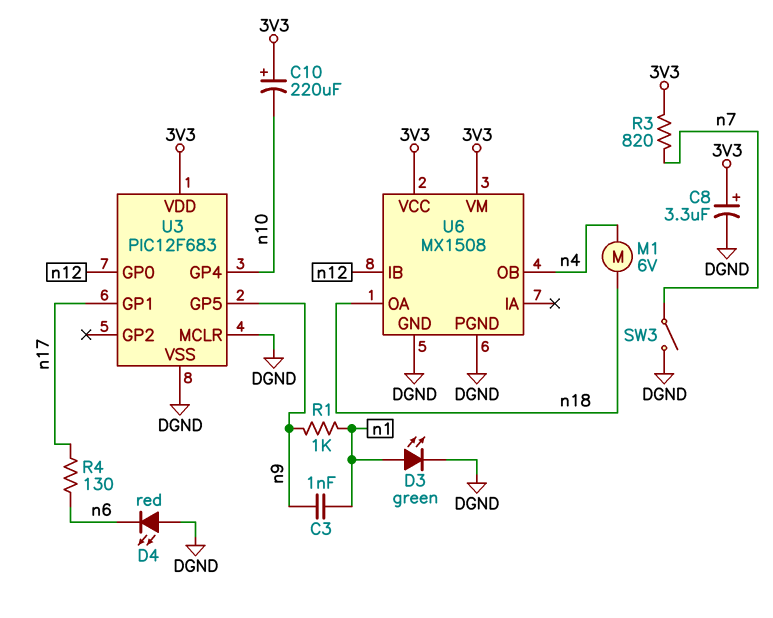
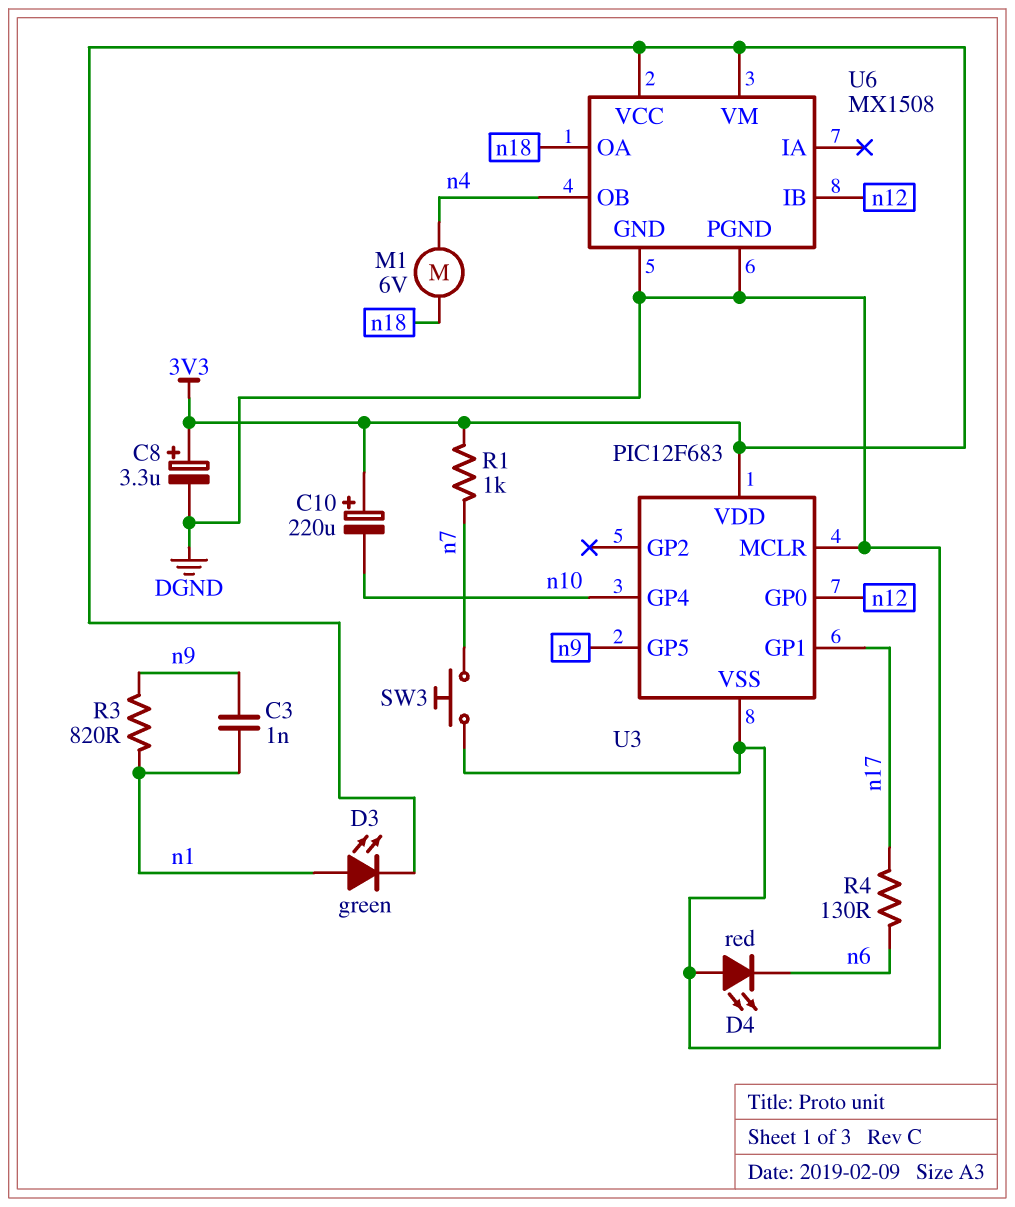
D3: LED green (A n1, K DGND) -> LED green (A n1, K 3V3)
R1: 1k (n1, n9) -> 1k (3V3, n7)
R3: 820 (3V3, n7) -> 820 (n1, n9)
SW3: switch (DGND, n7) -> button (DGND, n7)

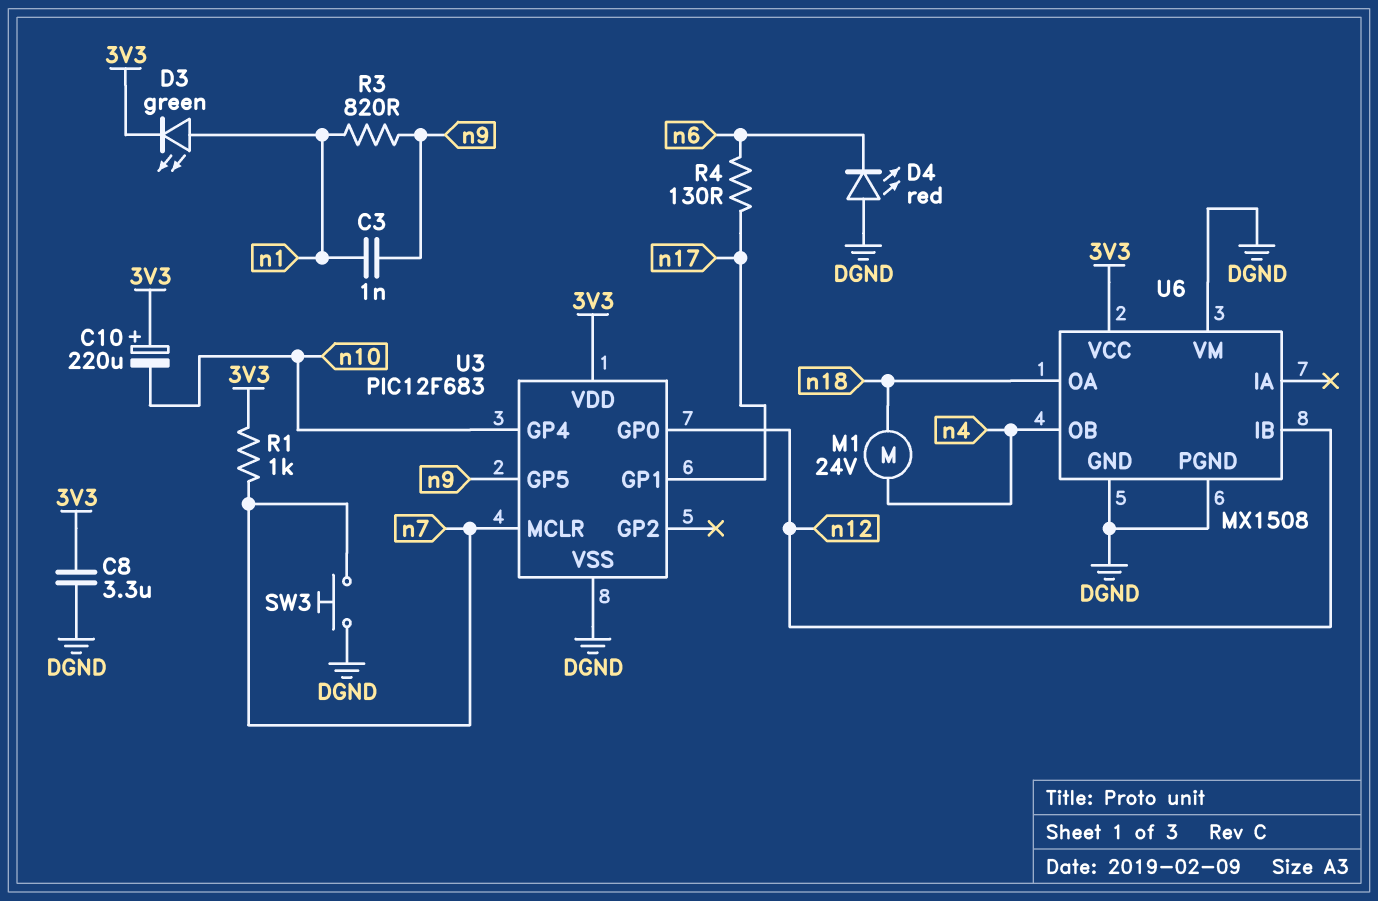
C8: 3.3uF (plus 3V3, minus DGND) -> 3.3uF (3V3, DGND)
M1: motor 6V (n4, n18) -> motor 24V (n4, n18)
U3 pin MCLR: DGND -> n7
U6 pin VM: 3V3 -> DGND

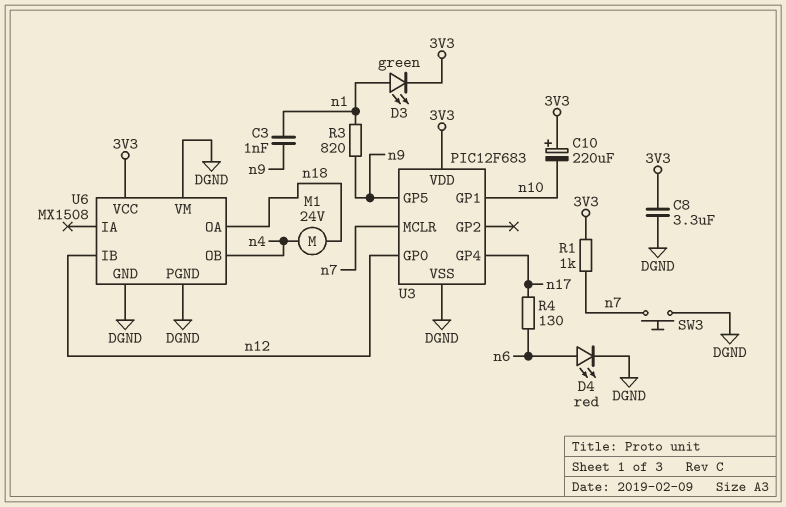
D4: LED red (A DGND, K n6) -> LED red (A n6, K DGND)
U3 pin GP1: n17 -> n10
U3 pin GP4: n10 -> n17

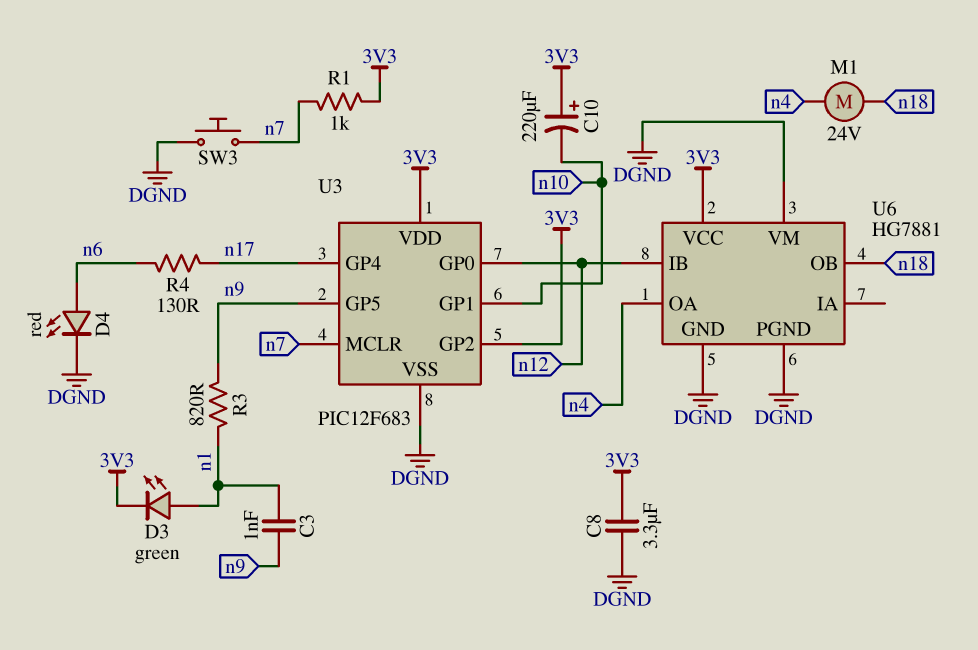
U3 pin GP2: none -> 3V3
U6: MX1508 -> HG7881
U6 pin OA: n18 -> n4
U6 pin OB: n4 -> n18

